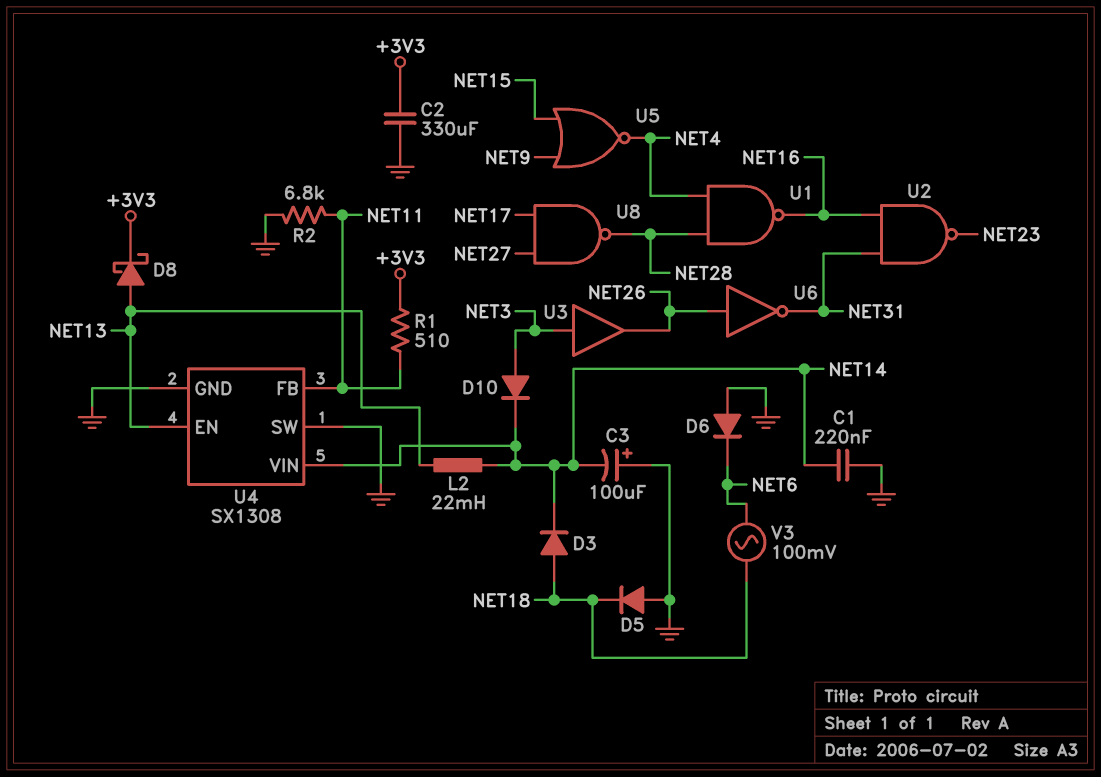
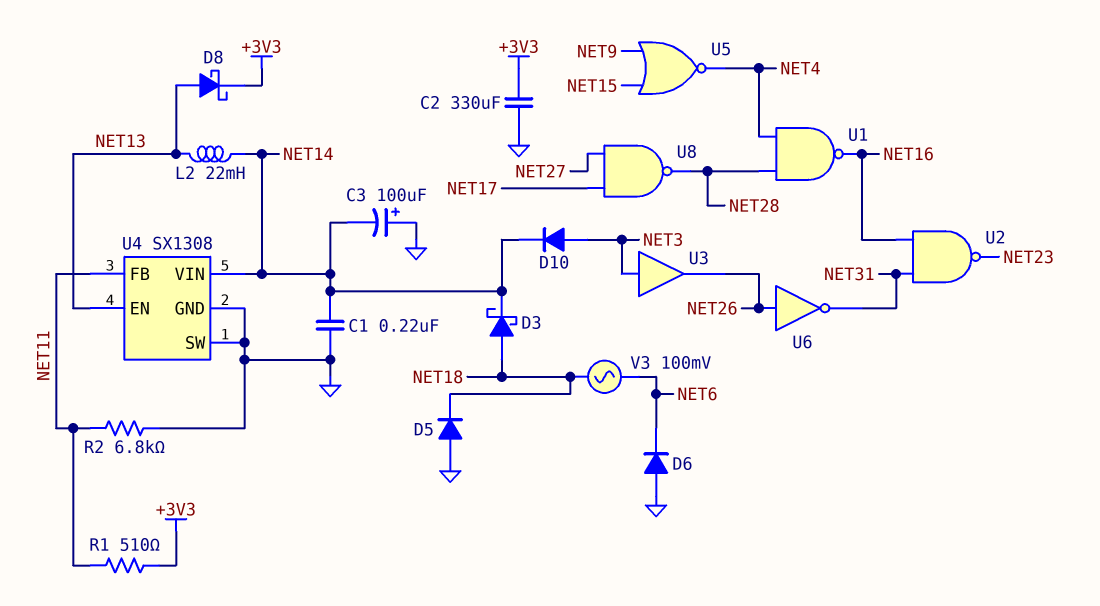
D3: diode (A NET18, K NET14) -> schottky (A NET18, K NET14)

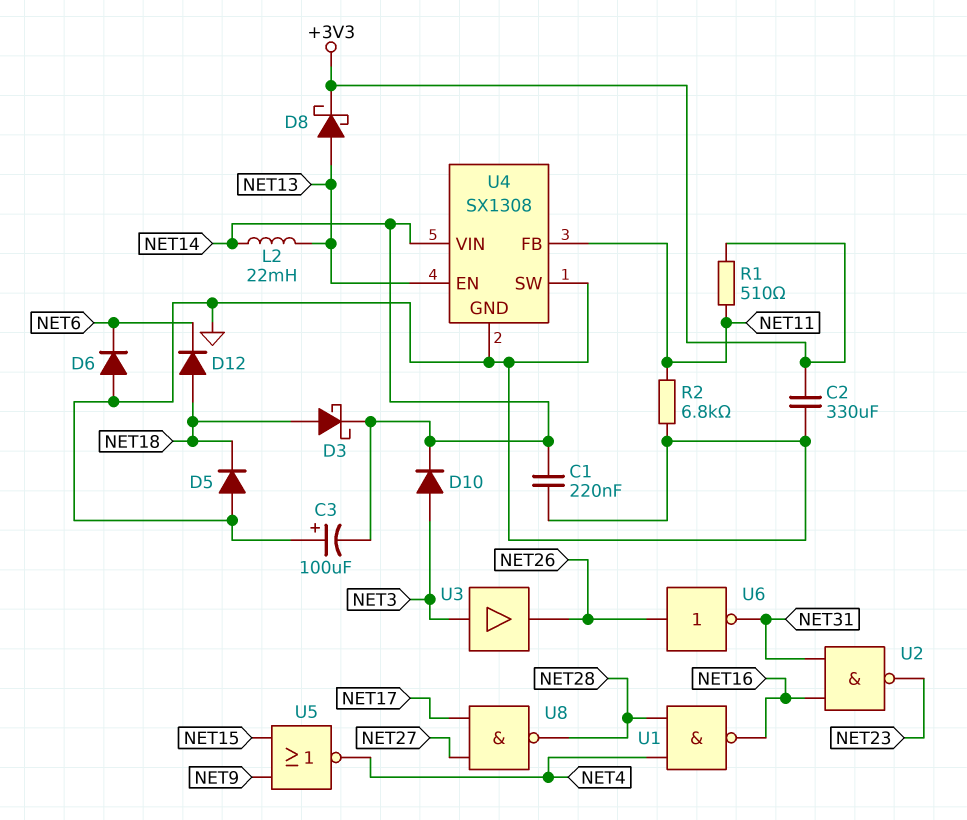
D12: none -> diode (A NET18, K NET6)
V3: AC 100mV (NET6, NET18) -> none

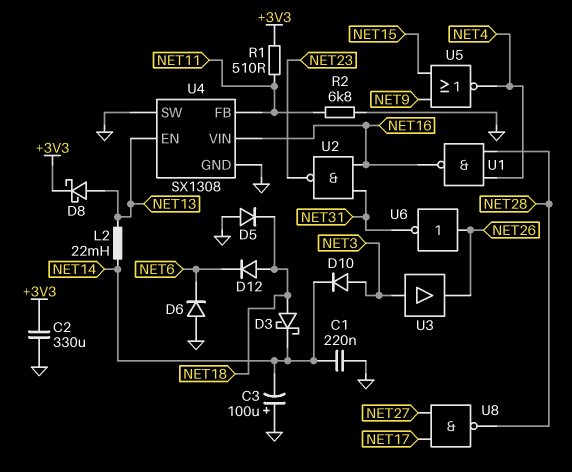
U4 pin VIN: NET14 -> NET16

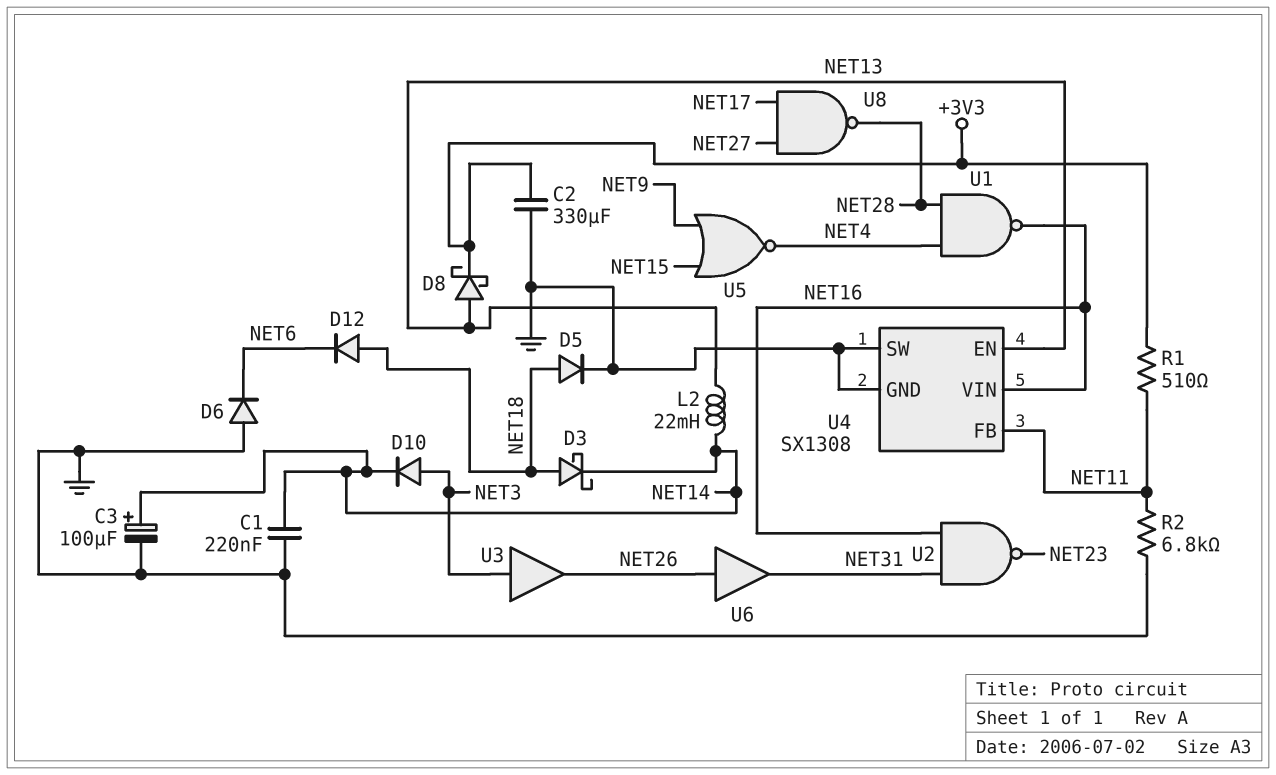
C3: 100uF (plus GND, minus NET14) -> 100uF (plus NET14, minus GND)
D5: diode (A GND, K NET18) -> diode (A NET18, K GND)
U6: NOT (in NET26, out NET31) -> buffer (in NET26, out NET31)

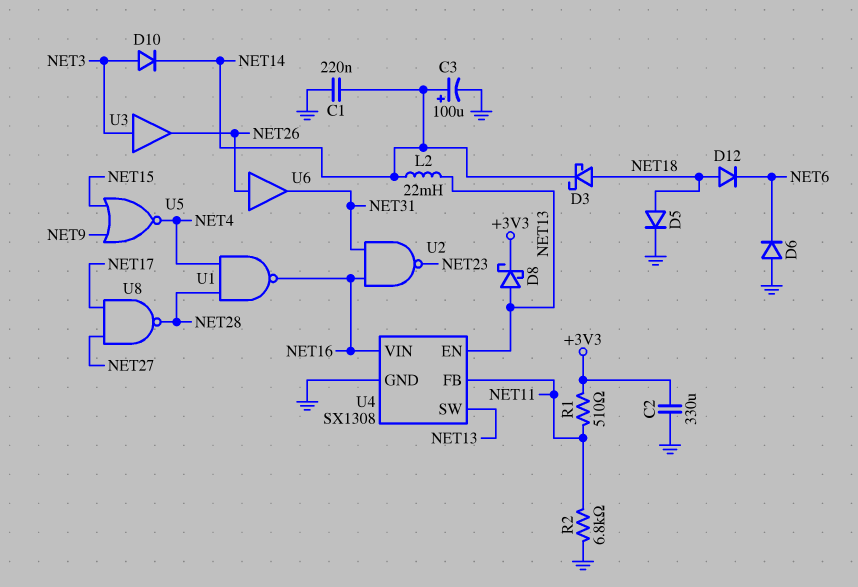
U4 pin SW: GND -> NET13

